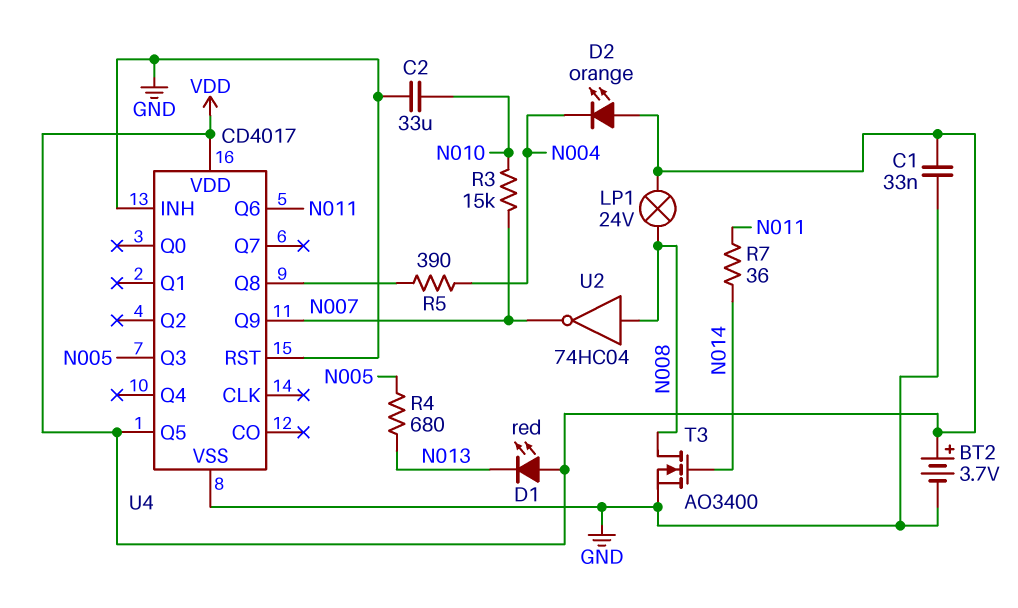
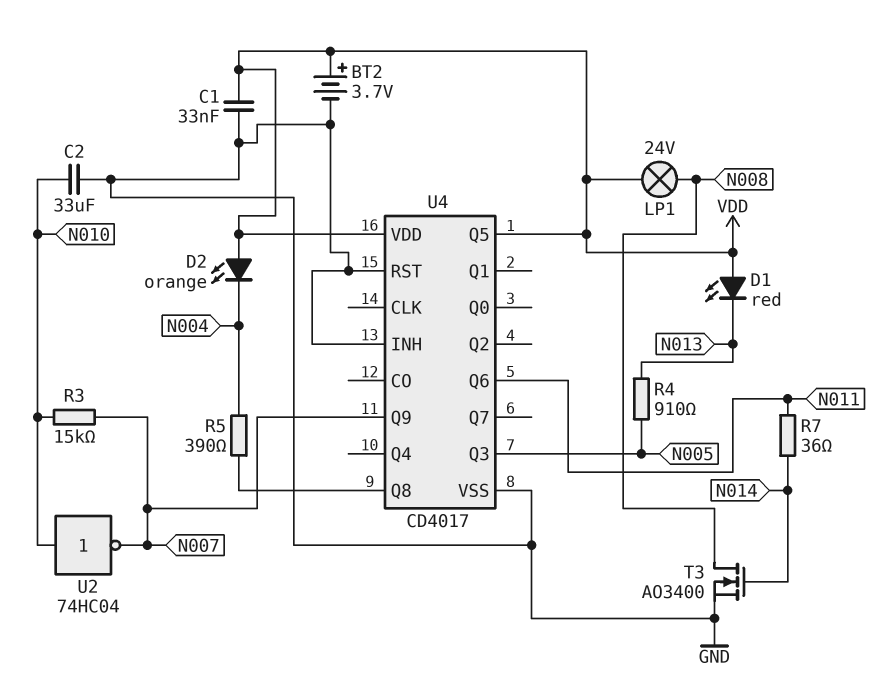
R4: 680 (N005, N013) -> 910 (N005, N013)
U2: NOT 74HC04 (in N008, out N007) -> NOT 74HC04 (in N010, out N007)

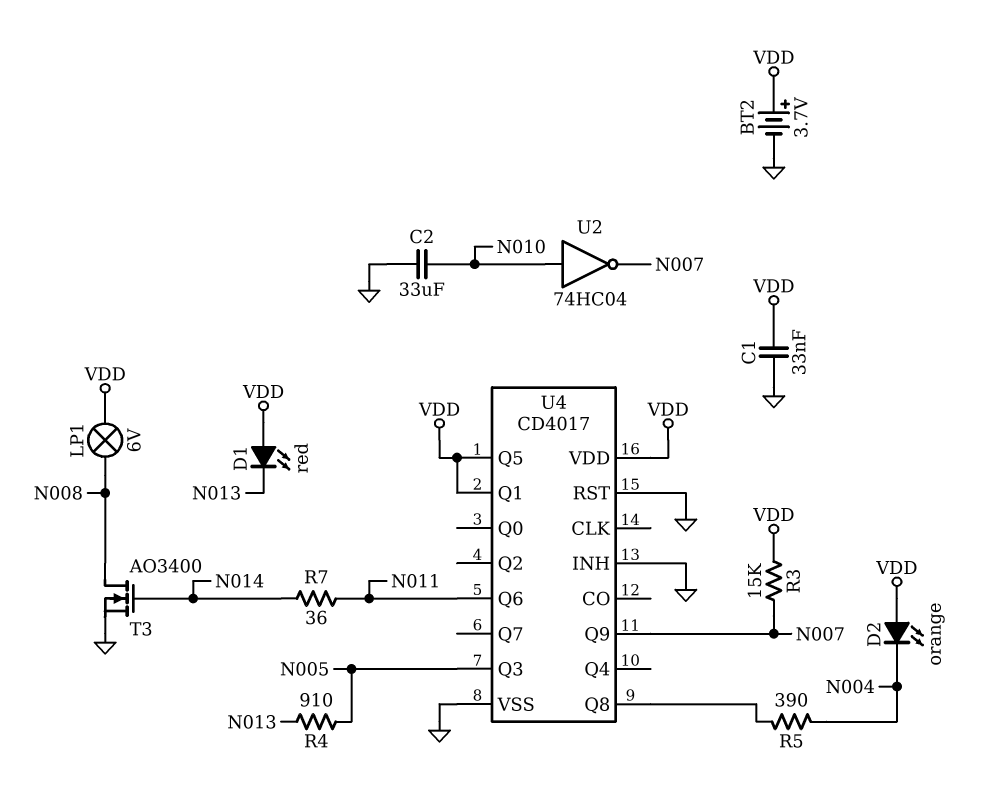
LP1: lamp 24V (N008, VDD) -> lamp 6V (N008, VDD)
R3: 15k (N007, N010) -> 15k (N007, VDD)
U4 pin Q1: none -> VDD

